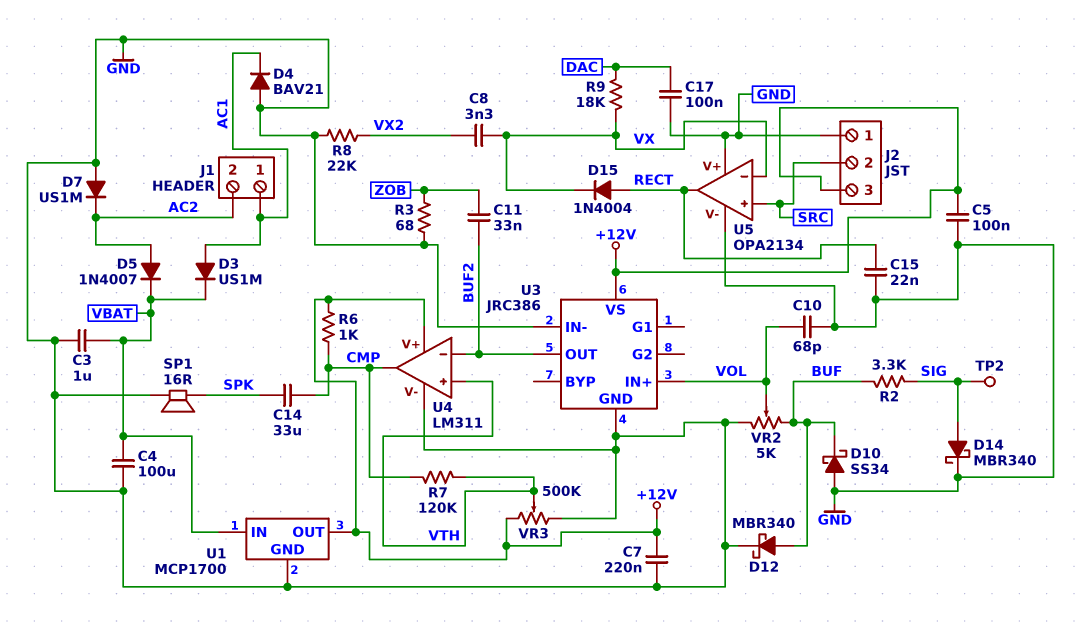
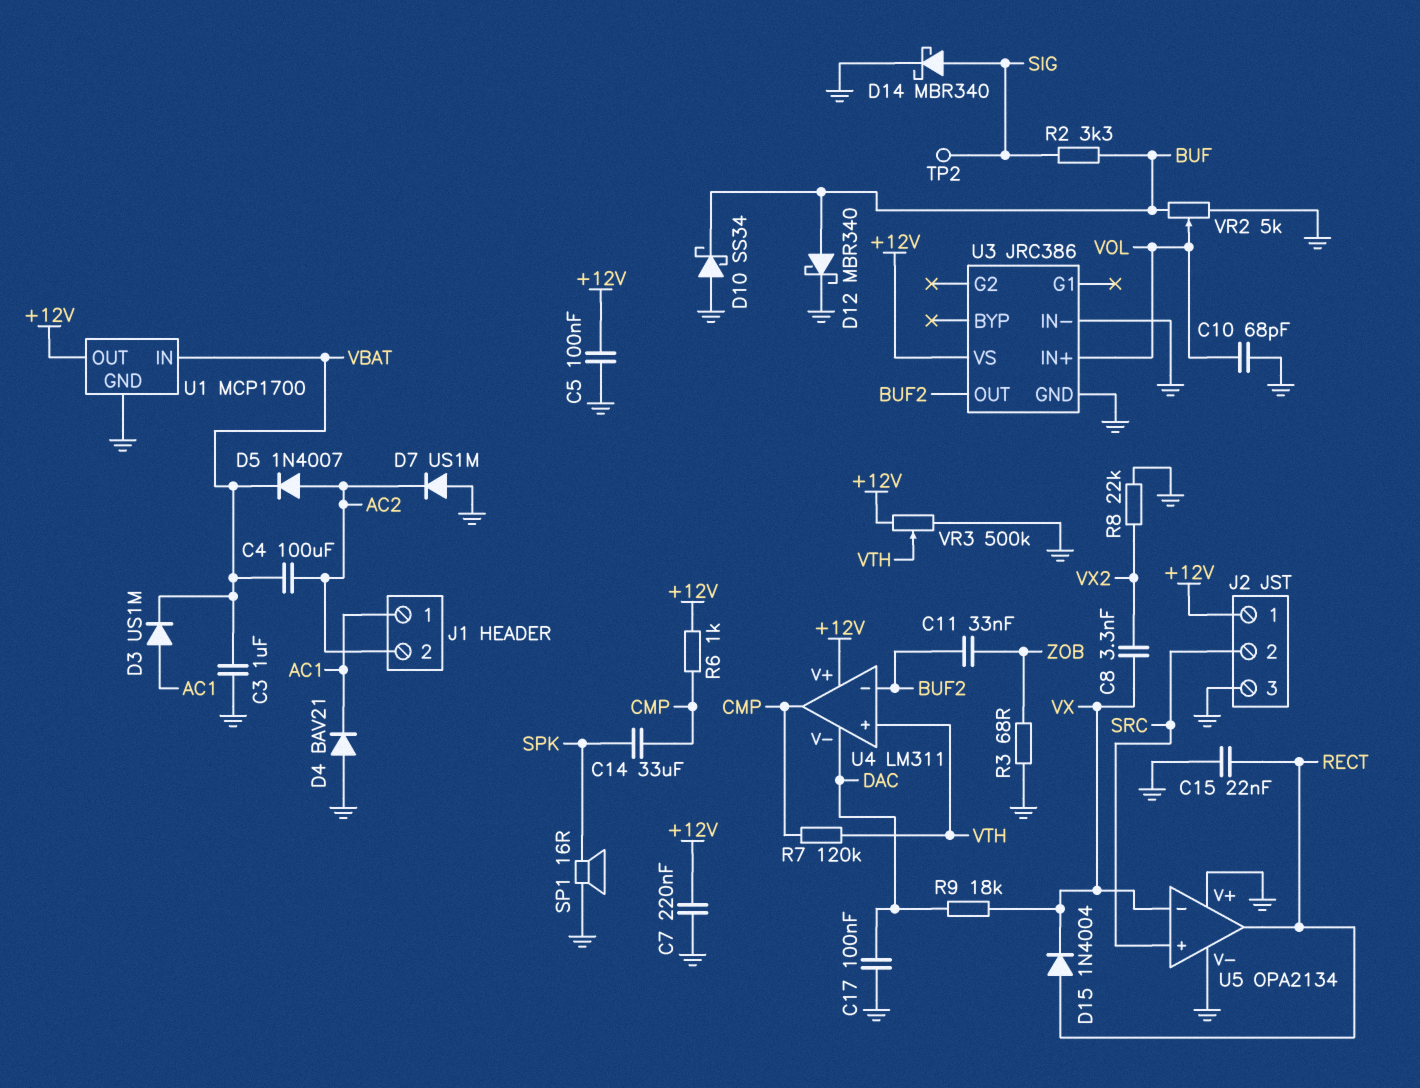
C4: 100uF (GND, VBAT) -> 100uF (AC2, VBAT)
J2 pin 1: GND -> +12V
J2 pin 3: +12V -> GND
U4 pin V-: GND -> DAC

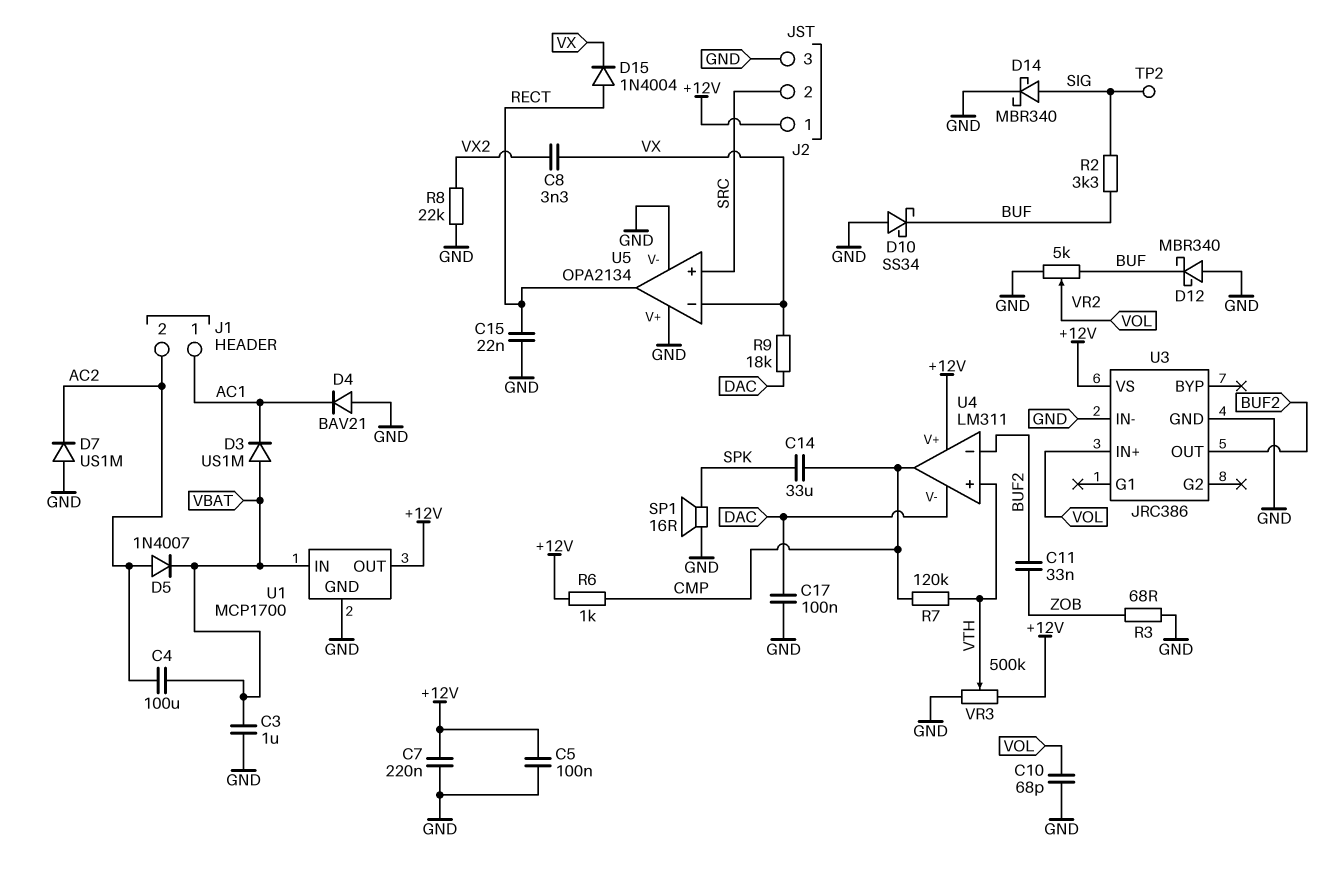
D3: diode US1M (A AC1, K VBAT) -> diode US1M (A VBAT, K AC1)
D12: schottky MBR340 (A BUF, K GND) -> schottky MBR340 (A GND, K BUF)

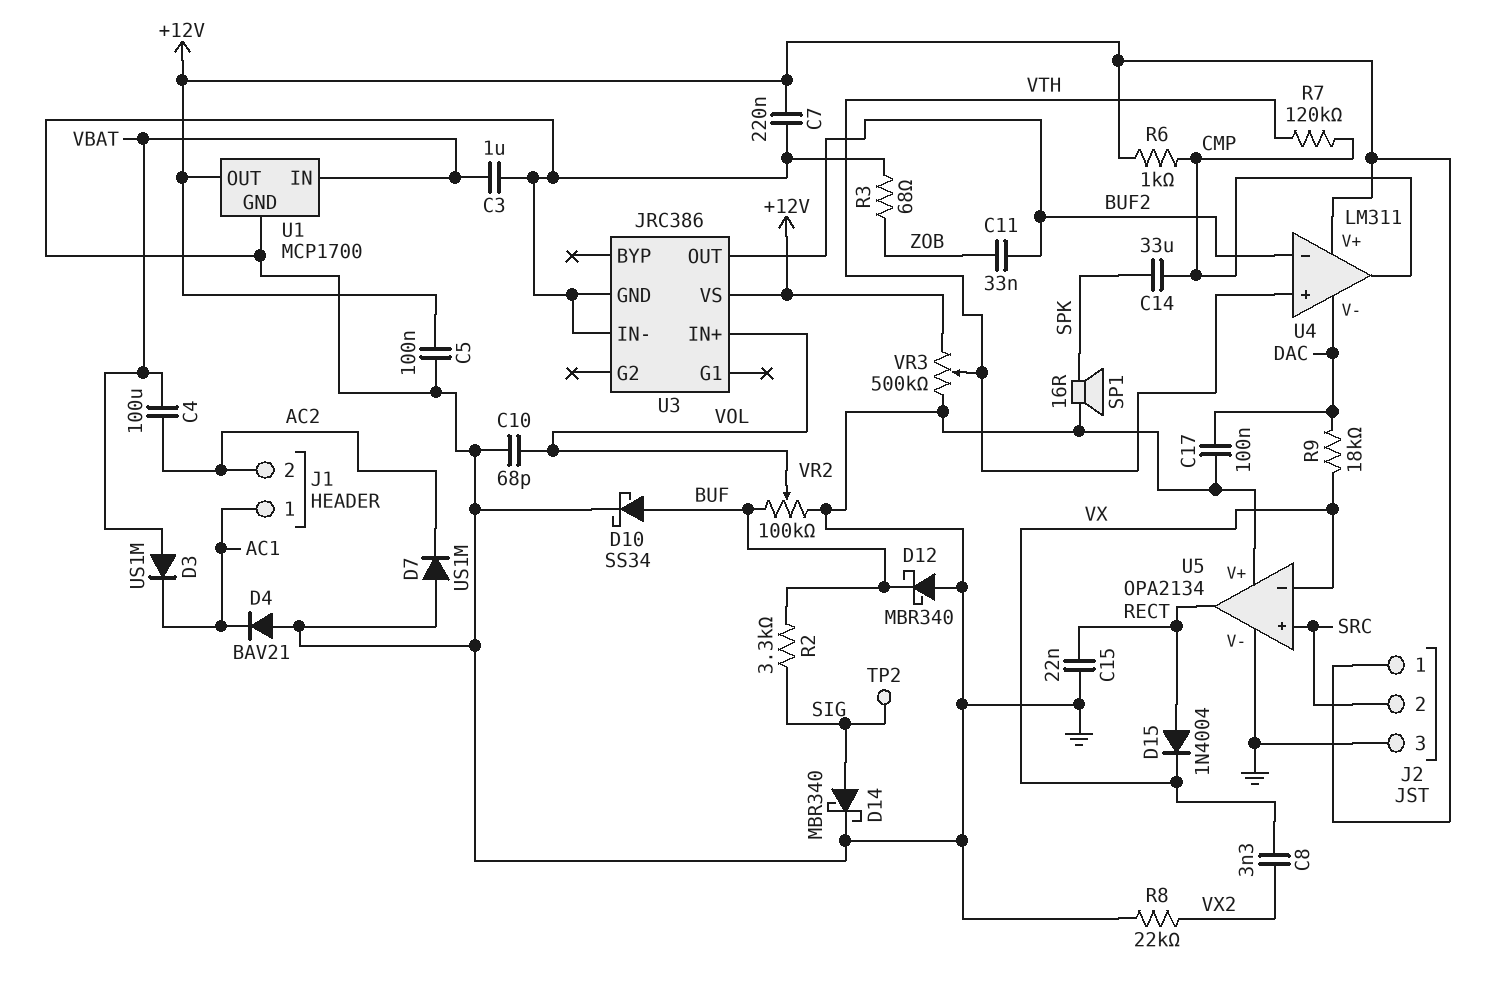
D5: diode 1N4007 (A AC2, K VBAT) -> none
D10: schottky SS34 (A GND, K BUF) -> schottky SS34 (A BUF, K GND)
VR2: 5k (BUF, GND, wiper VOL) -> 100k (BUF, GND, wiper VOL)

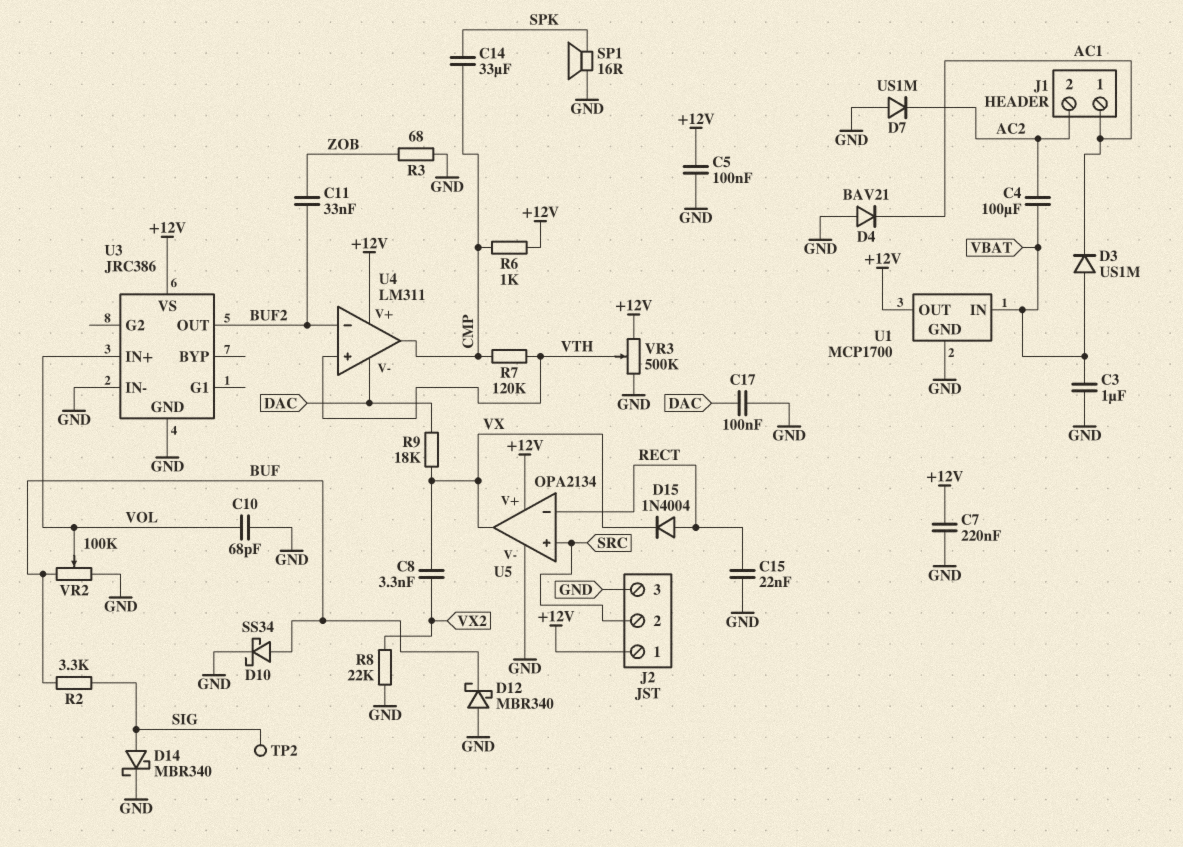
U5 pin V+: GND -> +12V
U5 pin in-: VX -> RECT
U5 pin out: RECT -> VX

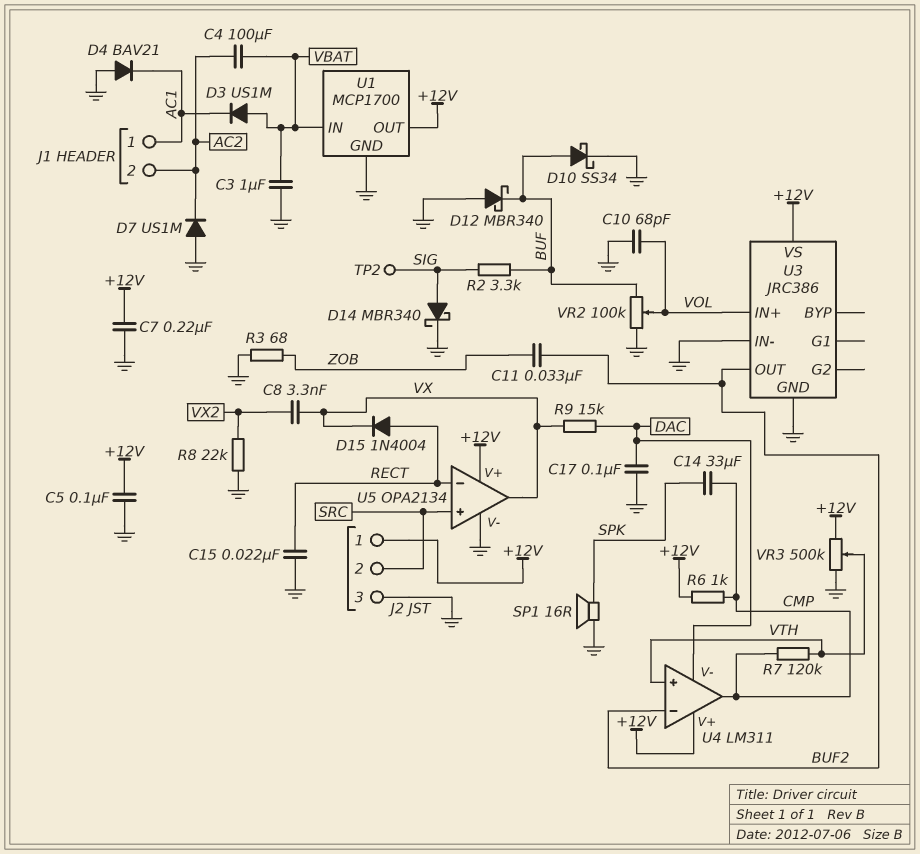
R9: 18k (DAC, VX) -> 15k (DAC, VX)

